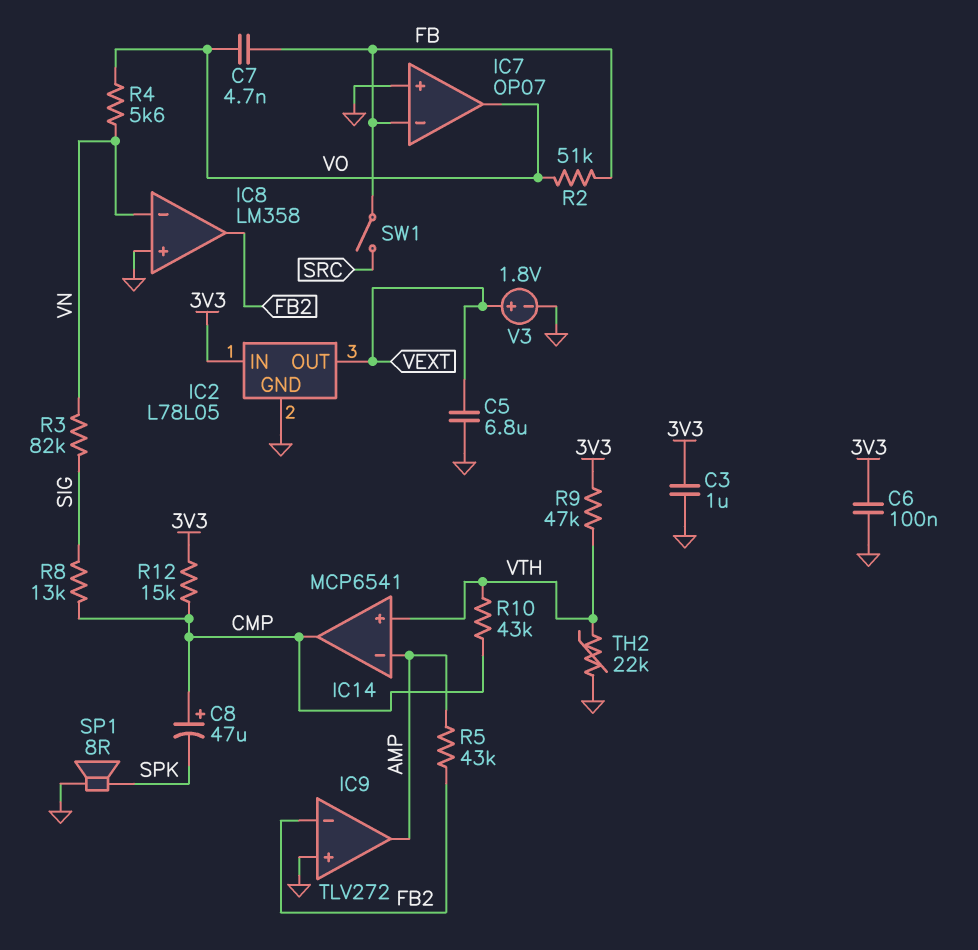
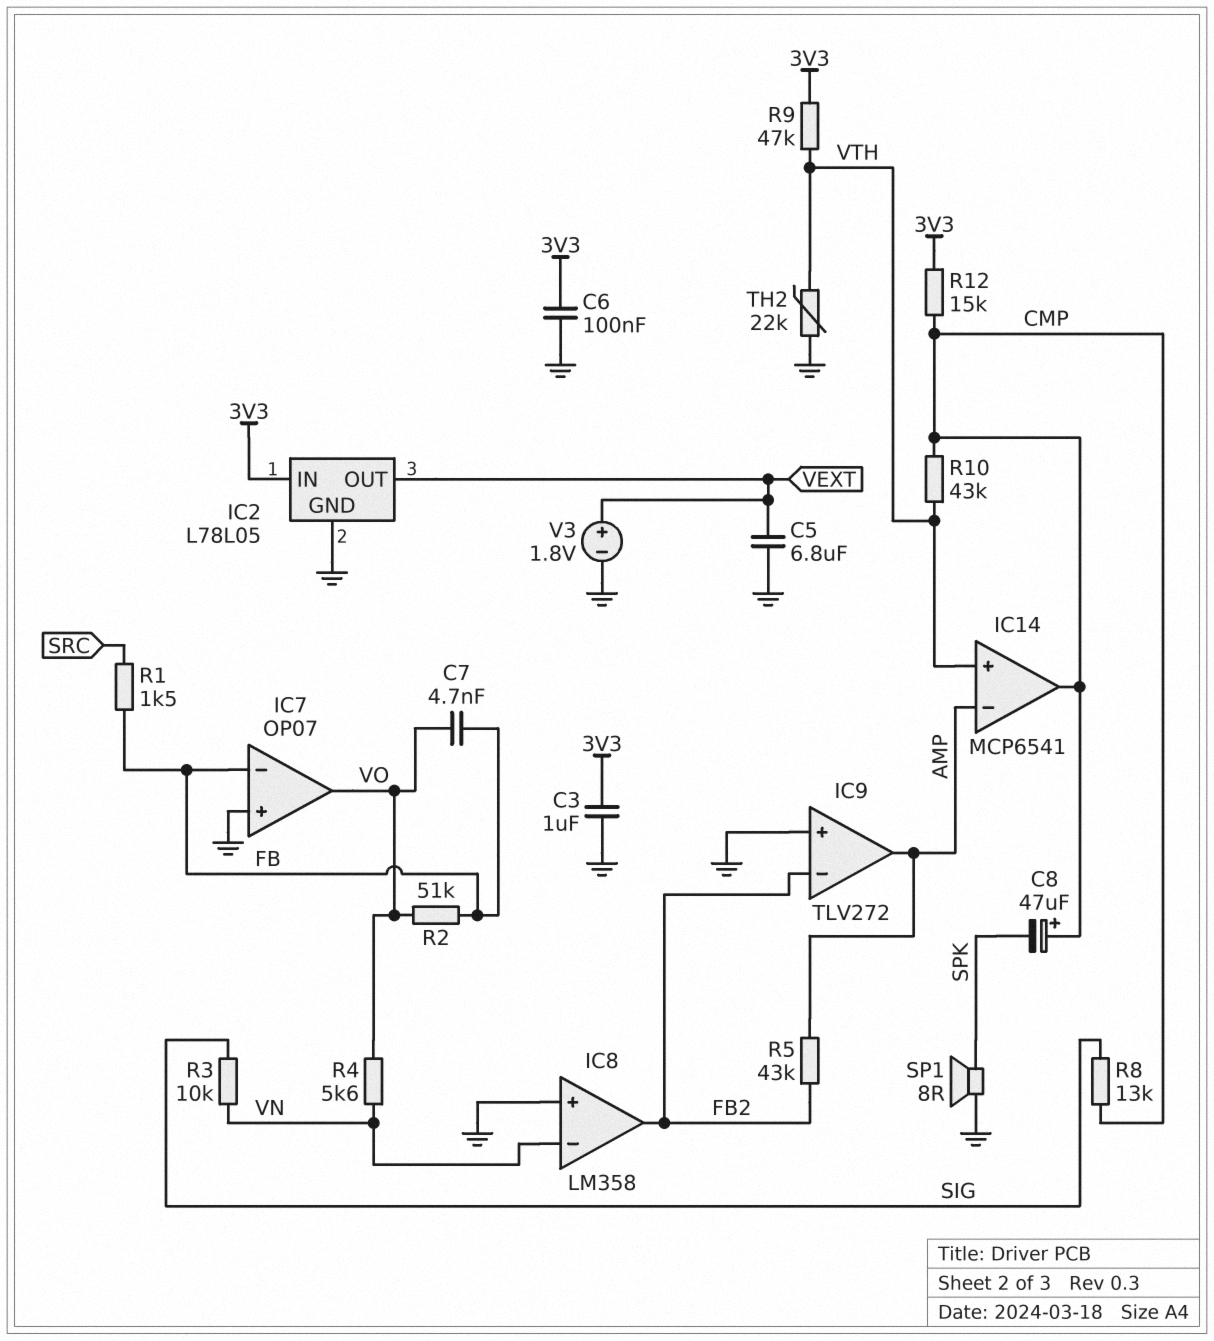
R1: none -> 1.5k (FB, SRC)
R3: 82k (SIG, VN) -> 10k (SIG, VN)
SW1: switch (FB, SRC) -> none

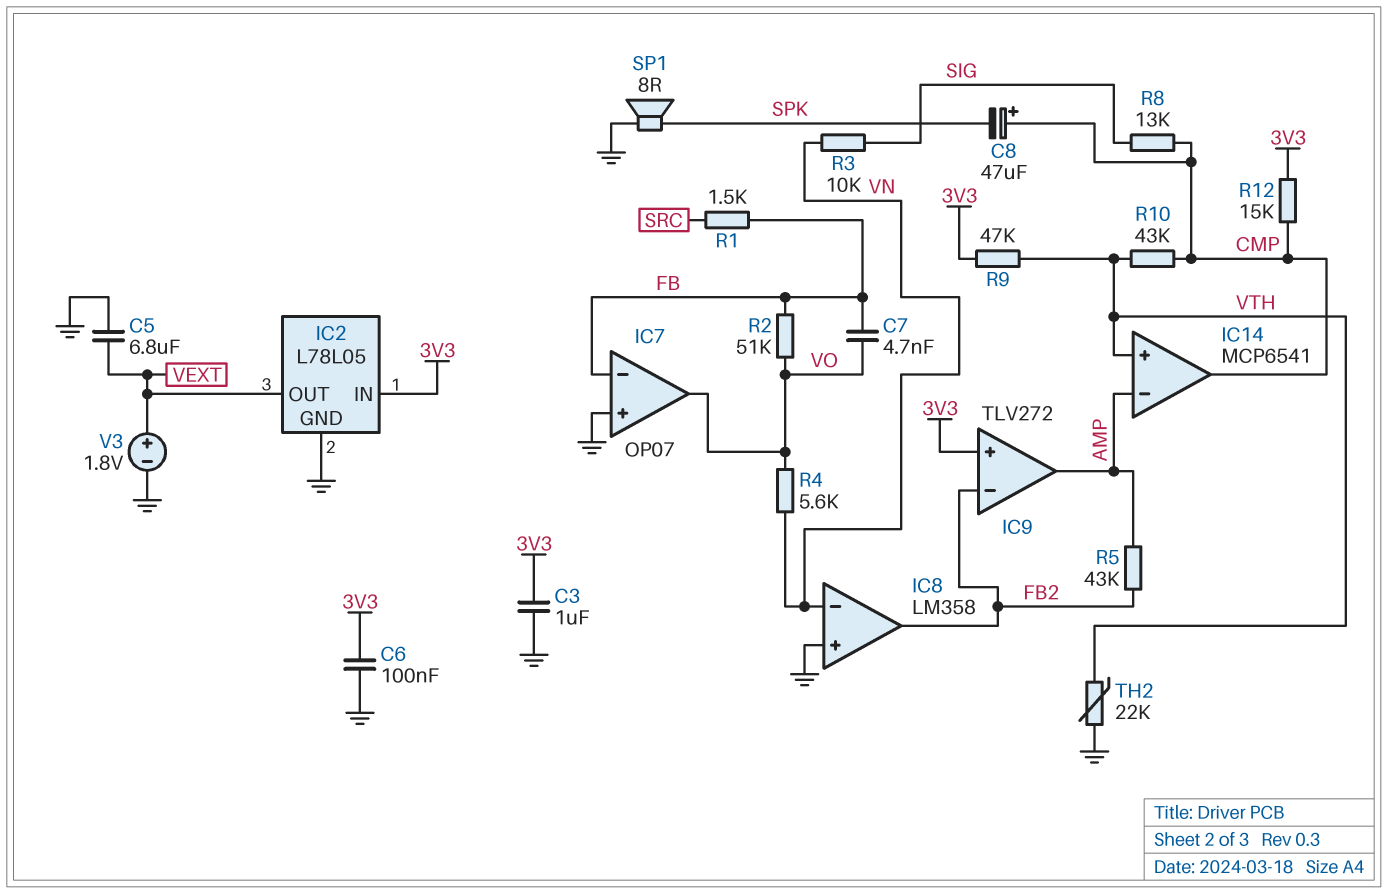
IC9 pin in+: GND -> 3V3

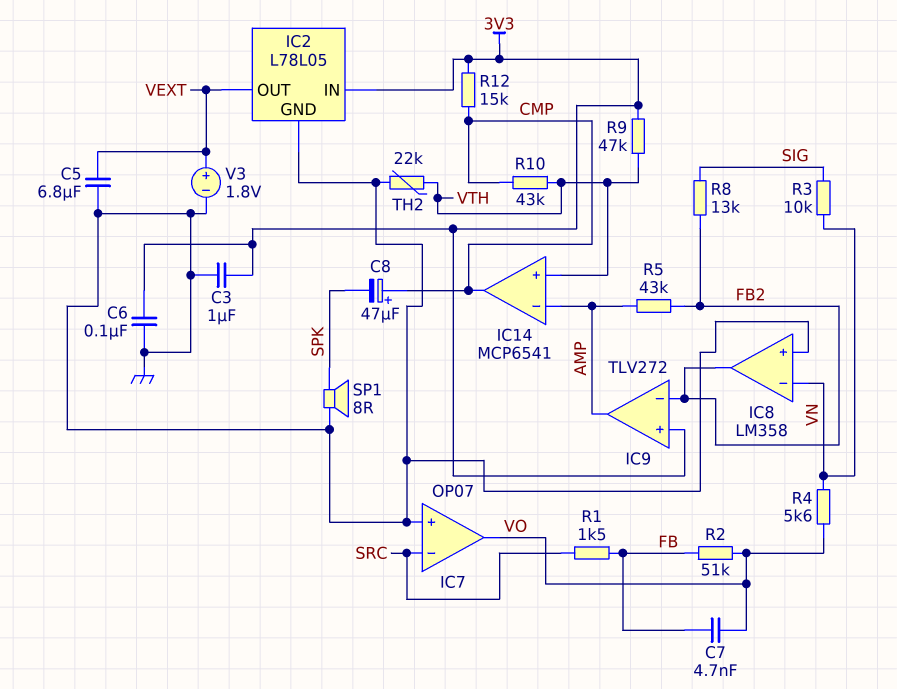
IC7 pin in-: FB -> SRC
R8: 13k (CMP, SIG) -> 13k (FB2, SIG)

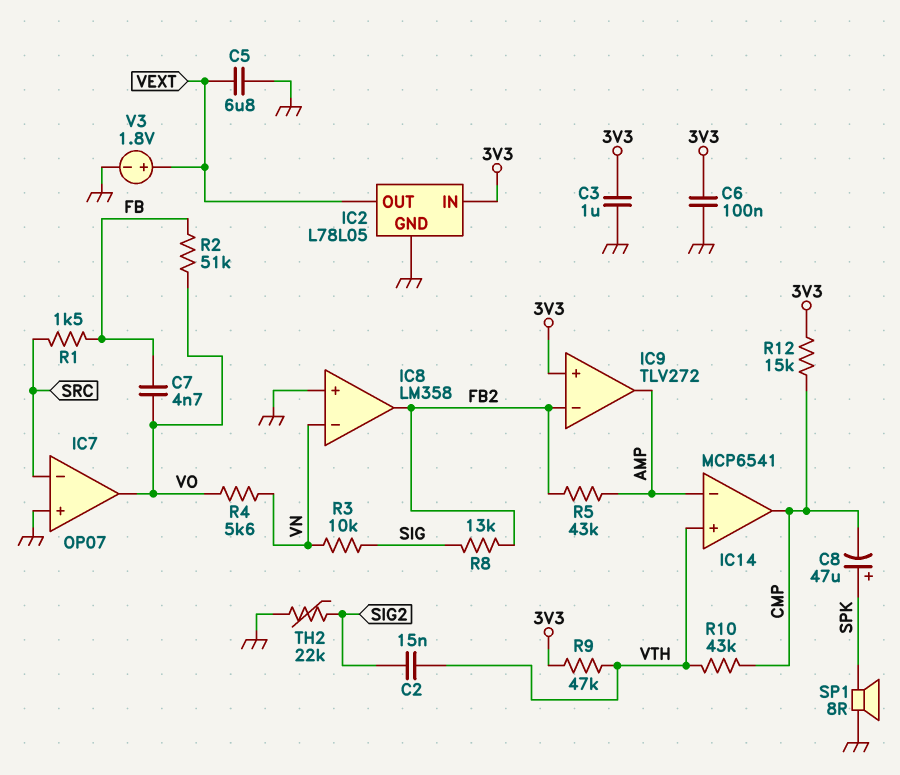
C2: none -> 15nF (SIG2, VTH)
C8: 47uF (plus CMP, minus SPK) -> 47uF (plus SPK, minus CMP)
TH2: 22k (GND, VTH) -> 22k (GND, SIG2)

